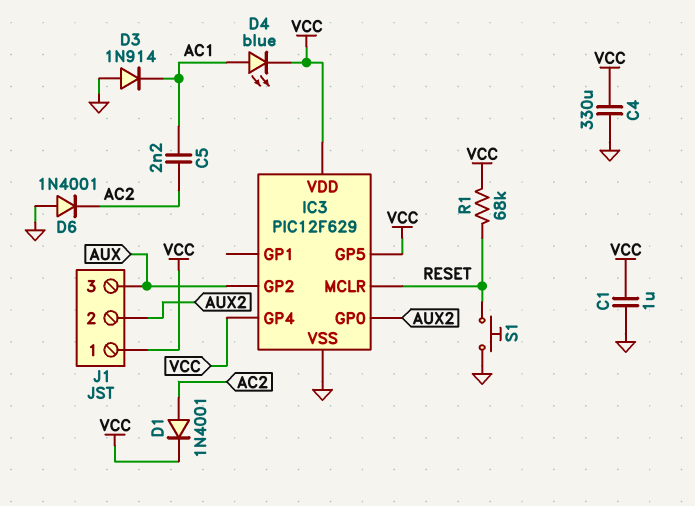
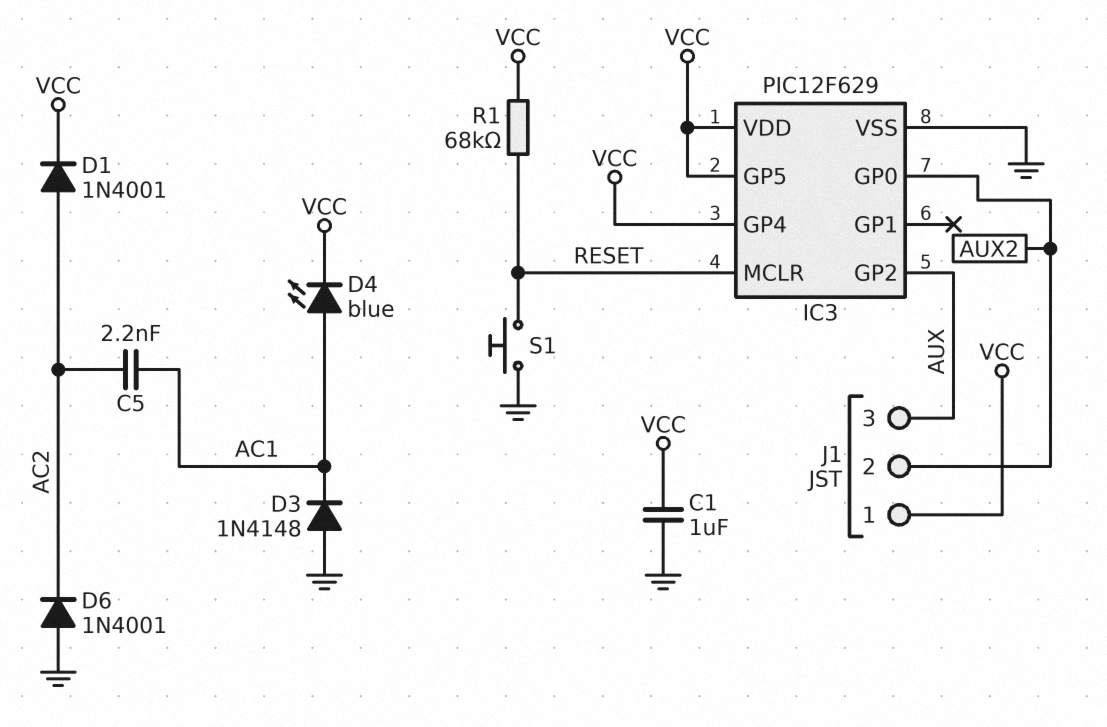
C4: 330uF (GND, VCC) -> none
D3: diode 1N914 (A GND, K AC1) -> diode 1N4148 (A GND, K AC1)

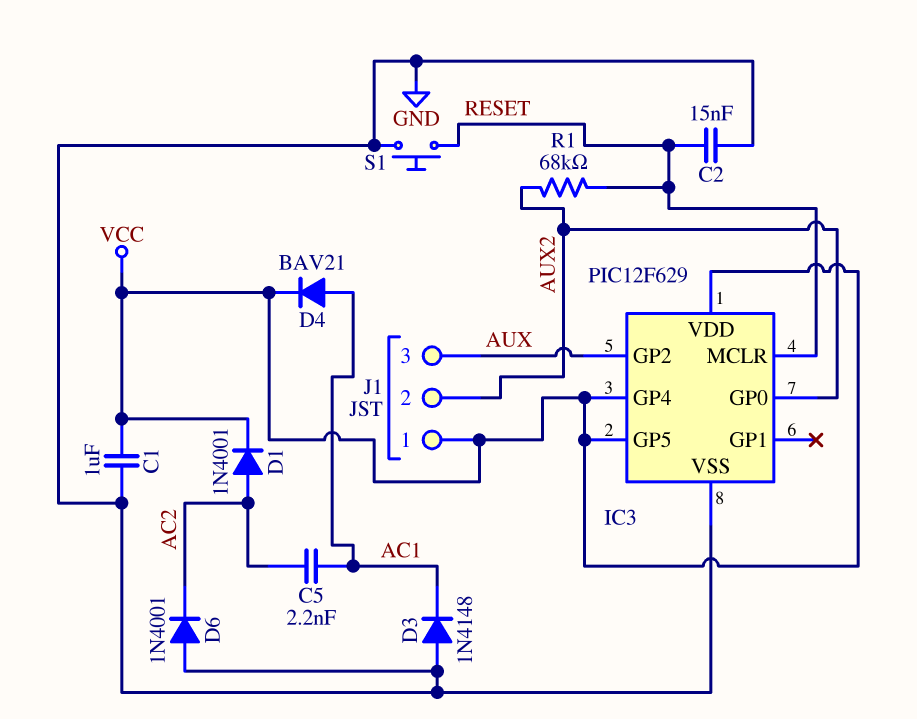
C2: none -> 15nF (GND, RESET)
D4: LED blue (A AC1, K VCC) -> diode BAV21 (A AC1, K VCC)
R1: 68k (RESET, VCC) -> 68k (AUX2, RESET)

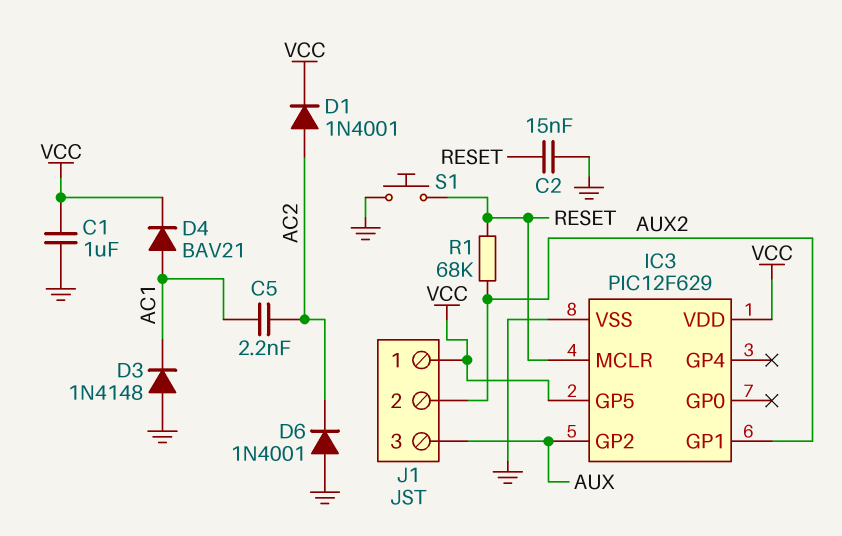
IC3 pin GP0: AUX2 -> none
IC3 pin GP1: none -> AUX2
IC3 pin GP4: VCC -> none

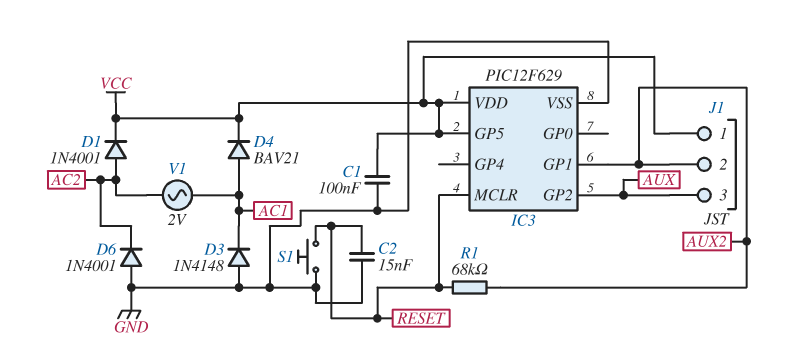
C1: 1uF (GND, VCC) -> 100nF (GND, VCC)
C5: 2.2nF (AC1, AC2) -> none
V1: none -> AC 2V (AC1, AC2)

